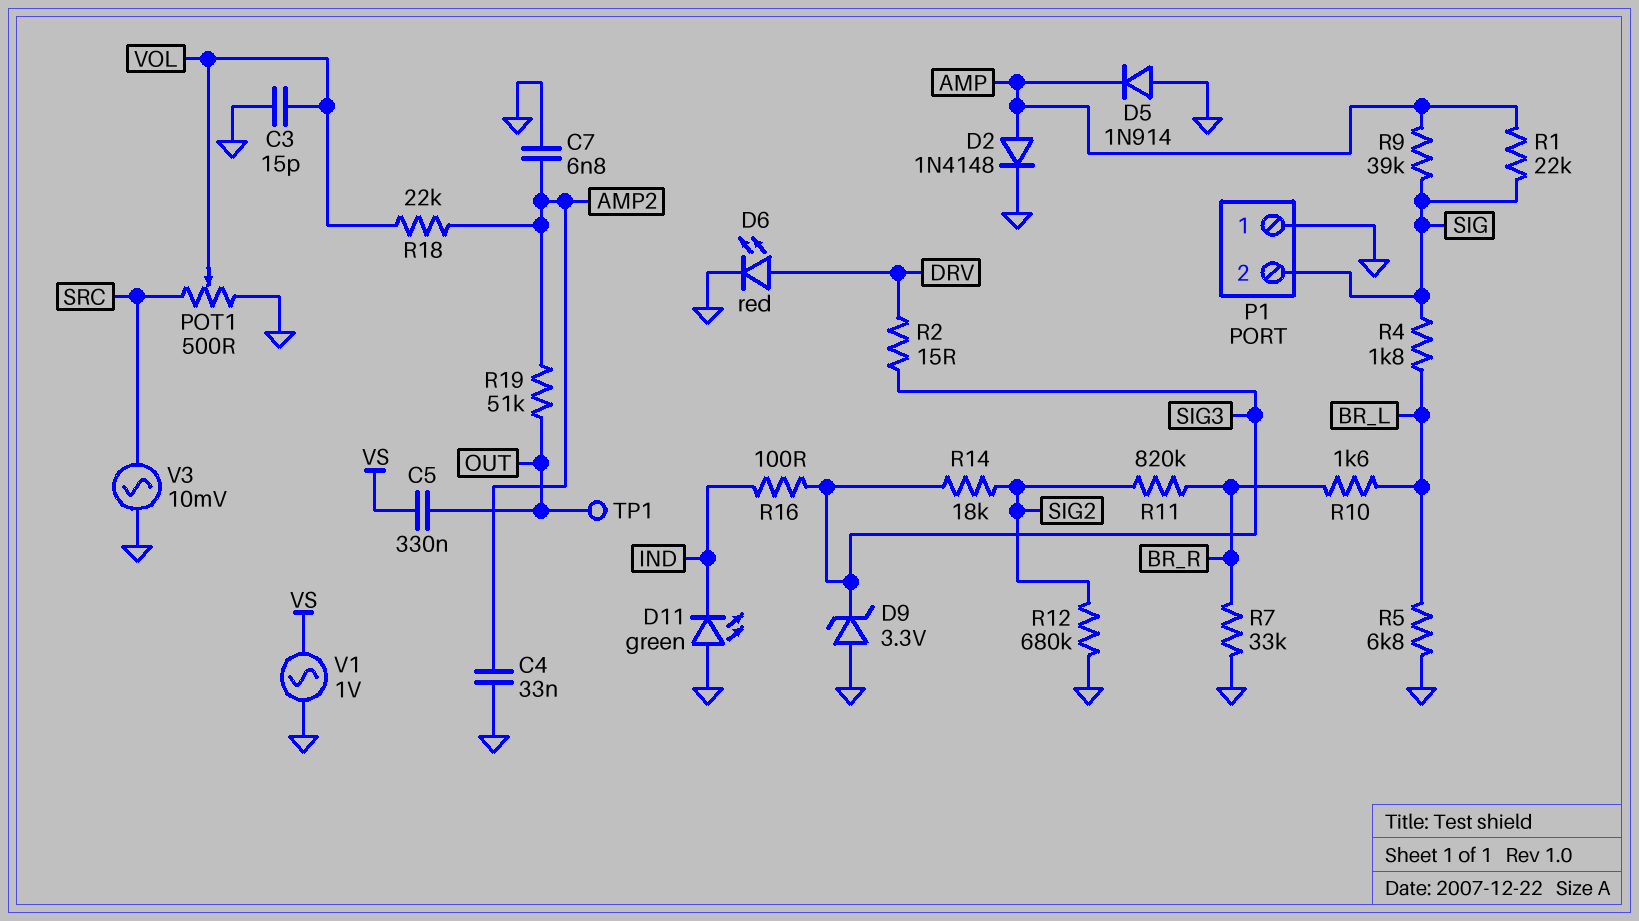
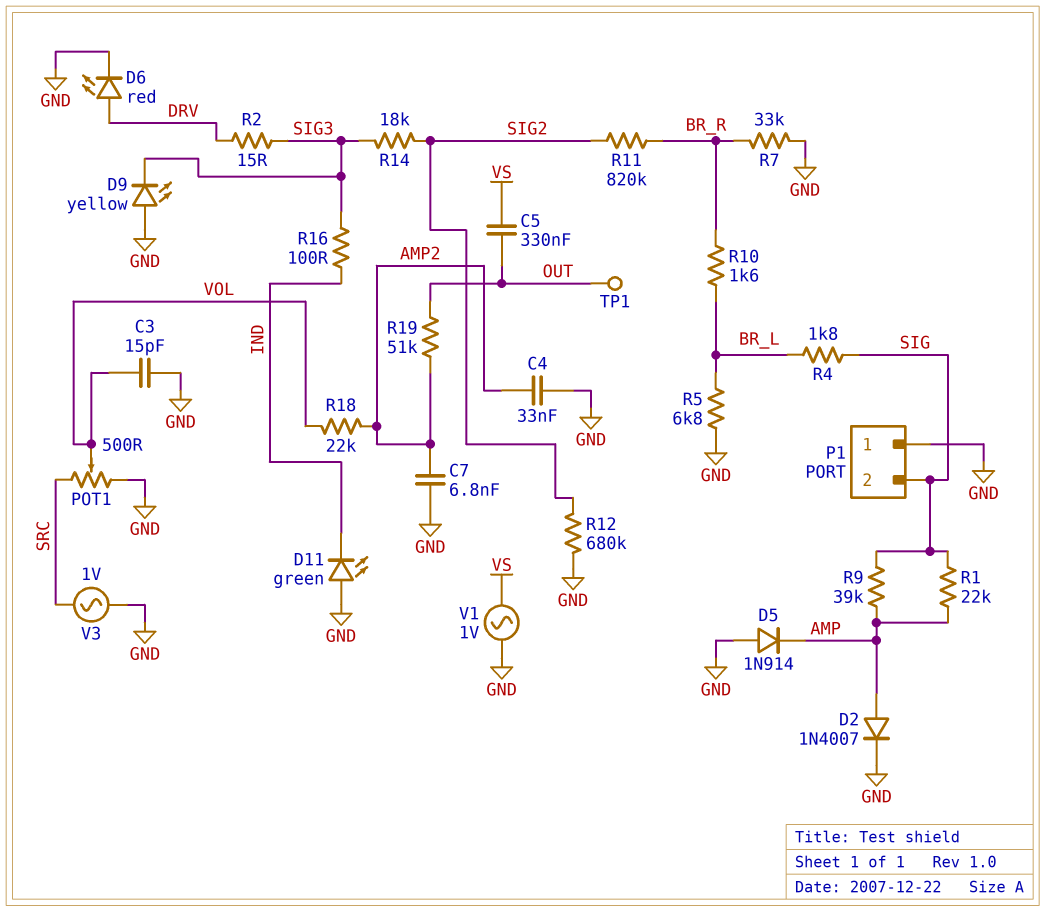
D2: diode 1N4148 (A AMP, K GND) -> diode 1N4007 (A AMP, K GND)
D9: zener 3.3V (A GND, K SIG3) -> LED yellow (A GND, K SIG3)
V3: AC 10mV (GND, SRC) -> AC 1V (GND, SRC)

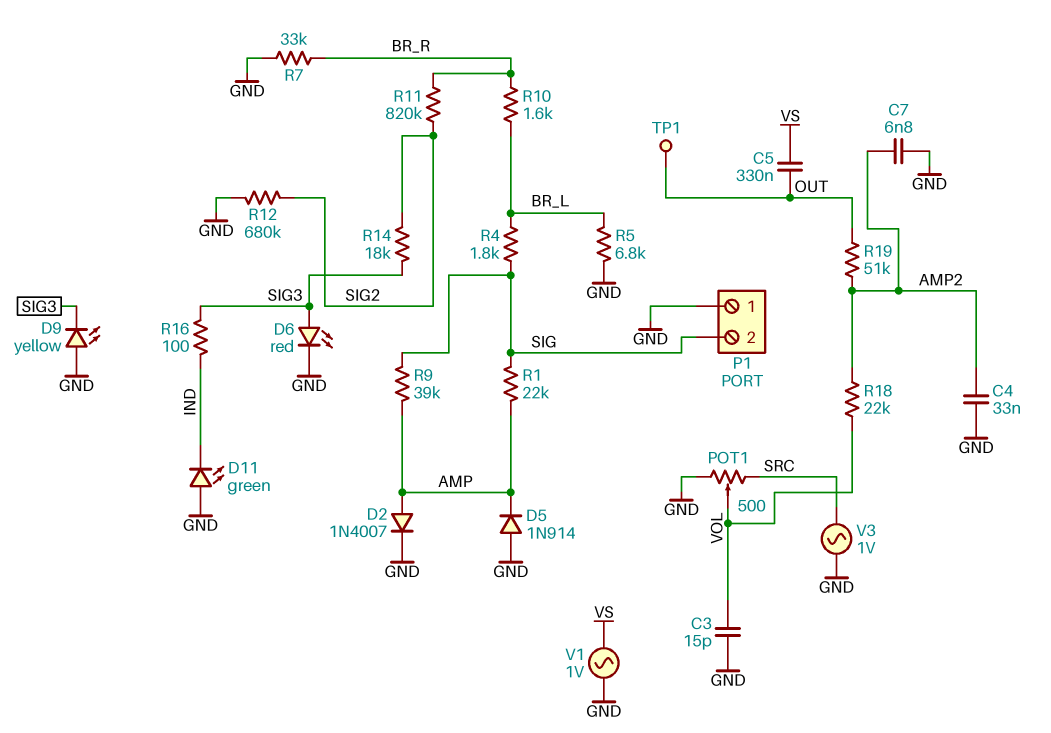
D6: LED red (A DRV, K GND) -> LED red (A SIG3, K GND)
R2: 15 (DRV, SIG3) -> none

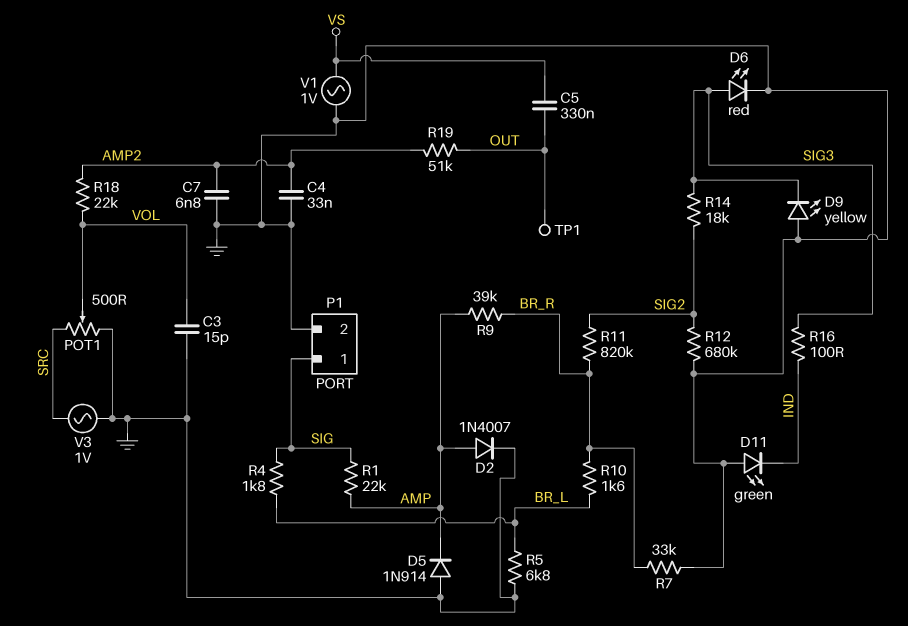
P1 pin 1: GND -> SIG
P1 pin 2: SIG -> GND
R9: 39k (AMP, SIG) -> 39k (AMP, BR_R)

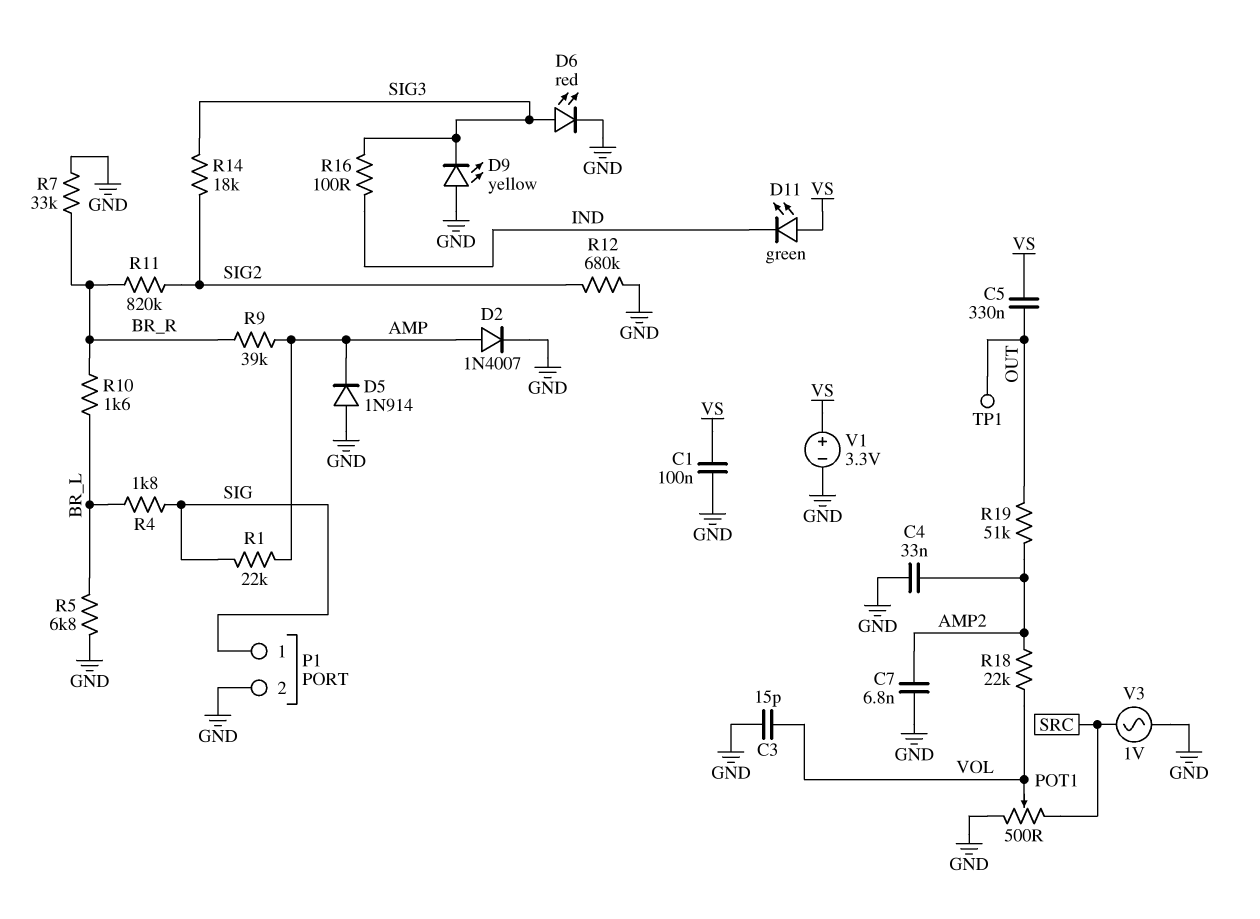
C1: none -> 100nF (GND, VS)
D11: LED green (A GND, K IND) -> LED green (A VS, K IND)
V1: AC 1V (GND, VS) -> 3.3V (plus VS, minus GND)

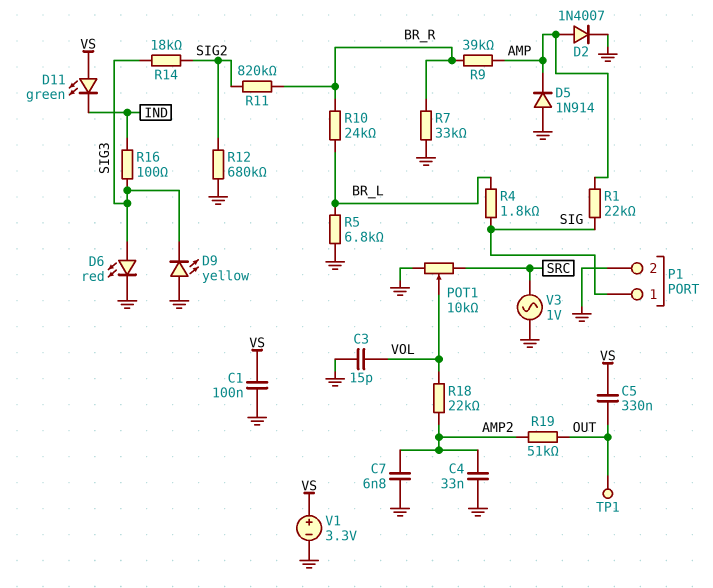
POT1: 500 (GND, SRC, wiper VOL) -> 10k (GND, SRC, wiper VOL)
R10: 1.6k (BR_L, BR_R) -> 24k (BR_L, BR_R)

